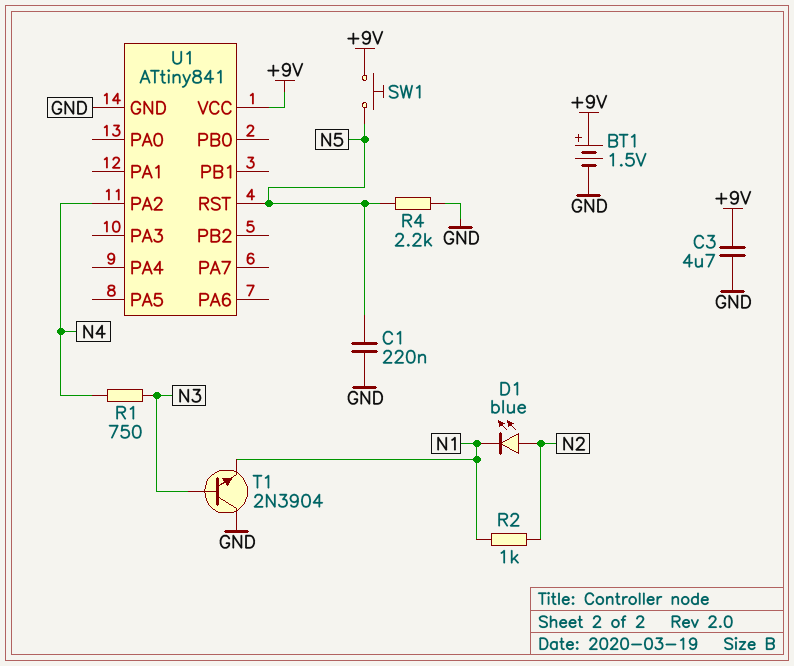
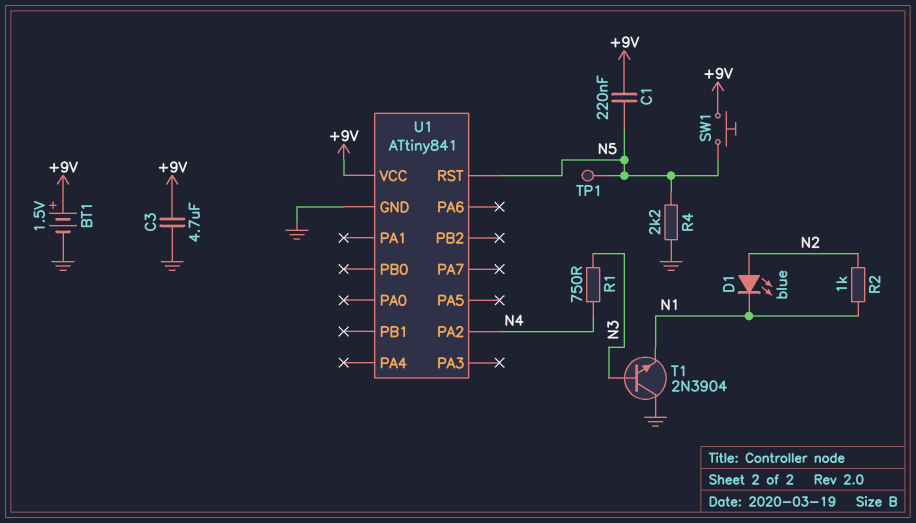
C1: 220nF (GND, N5) -> 220nF (+9V, N5)
TP1: none -> test point (N5)

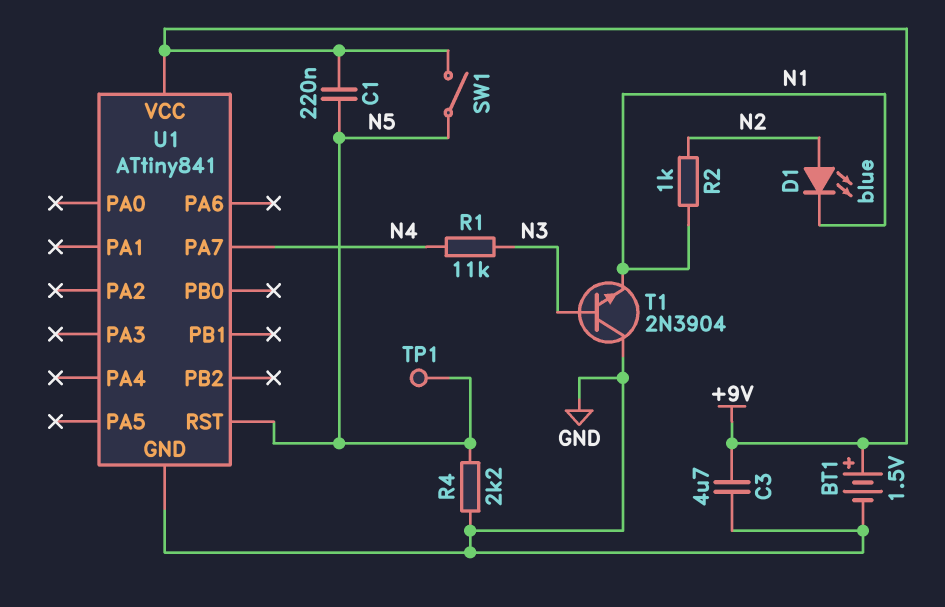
R1: 750 (N3, N4) -> 11k (N3, N4)
SW1: button (+9V, N5) -> switch (+9V, N5)
U1 pin PA2: N4 -> none
U1 pin PA7: none -> N4

